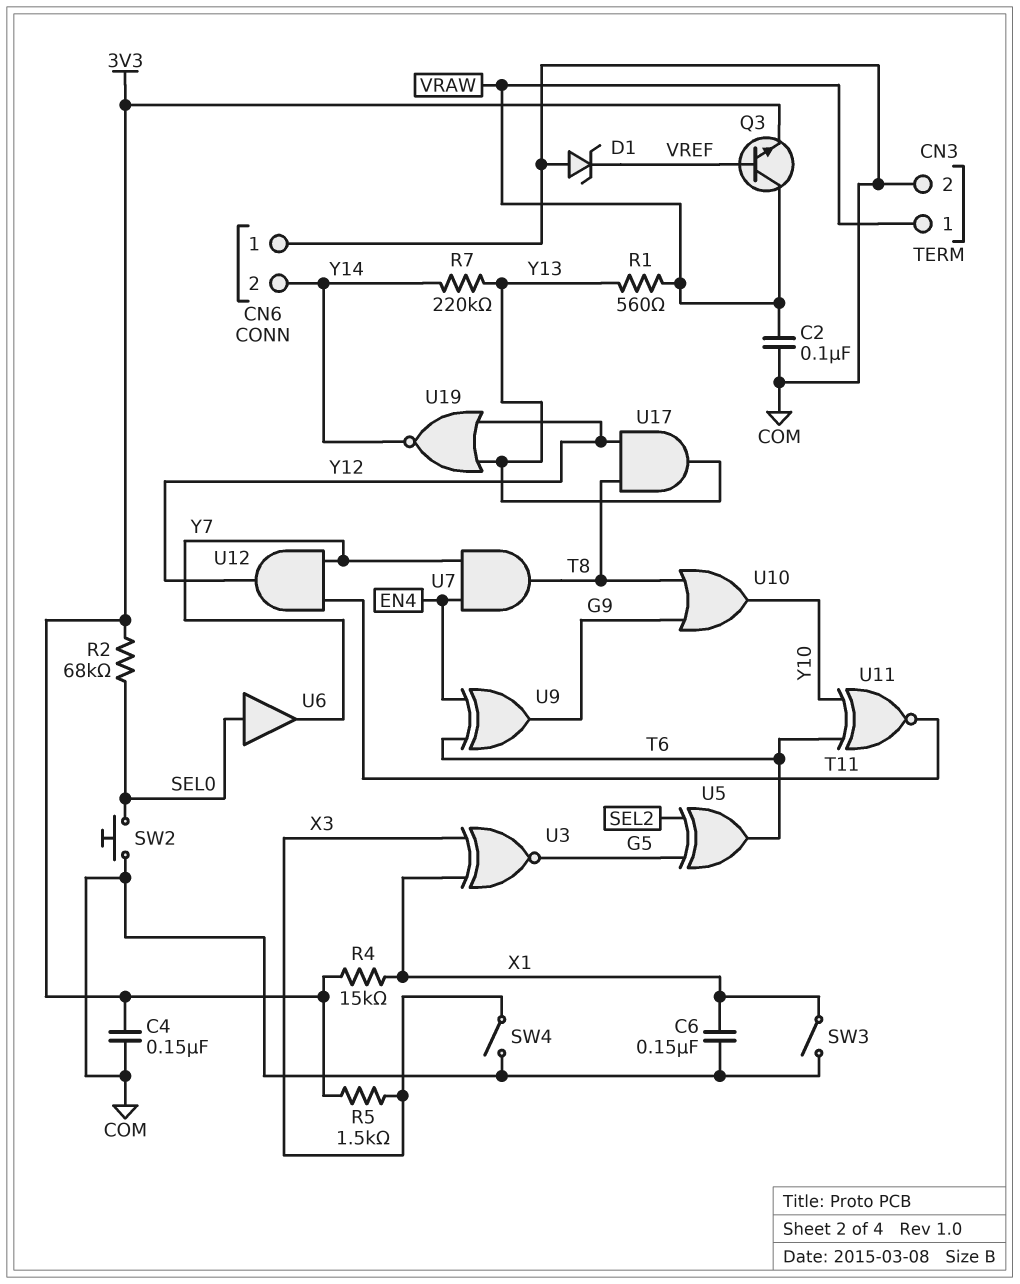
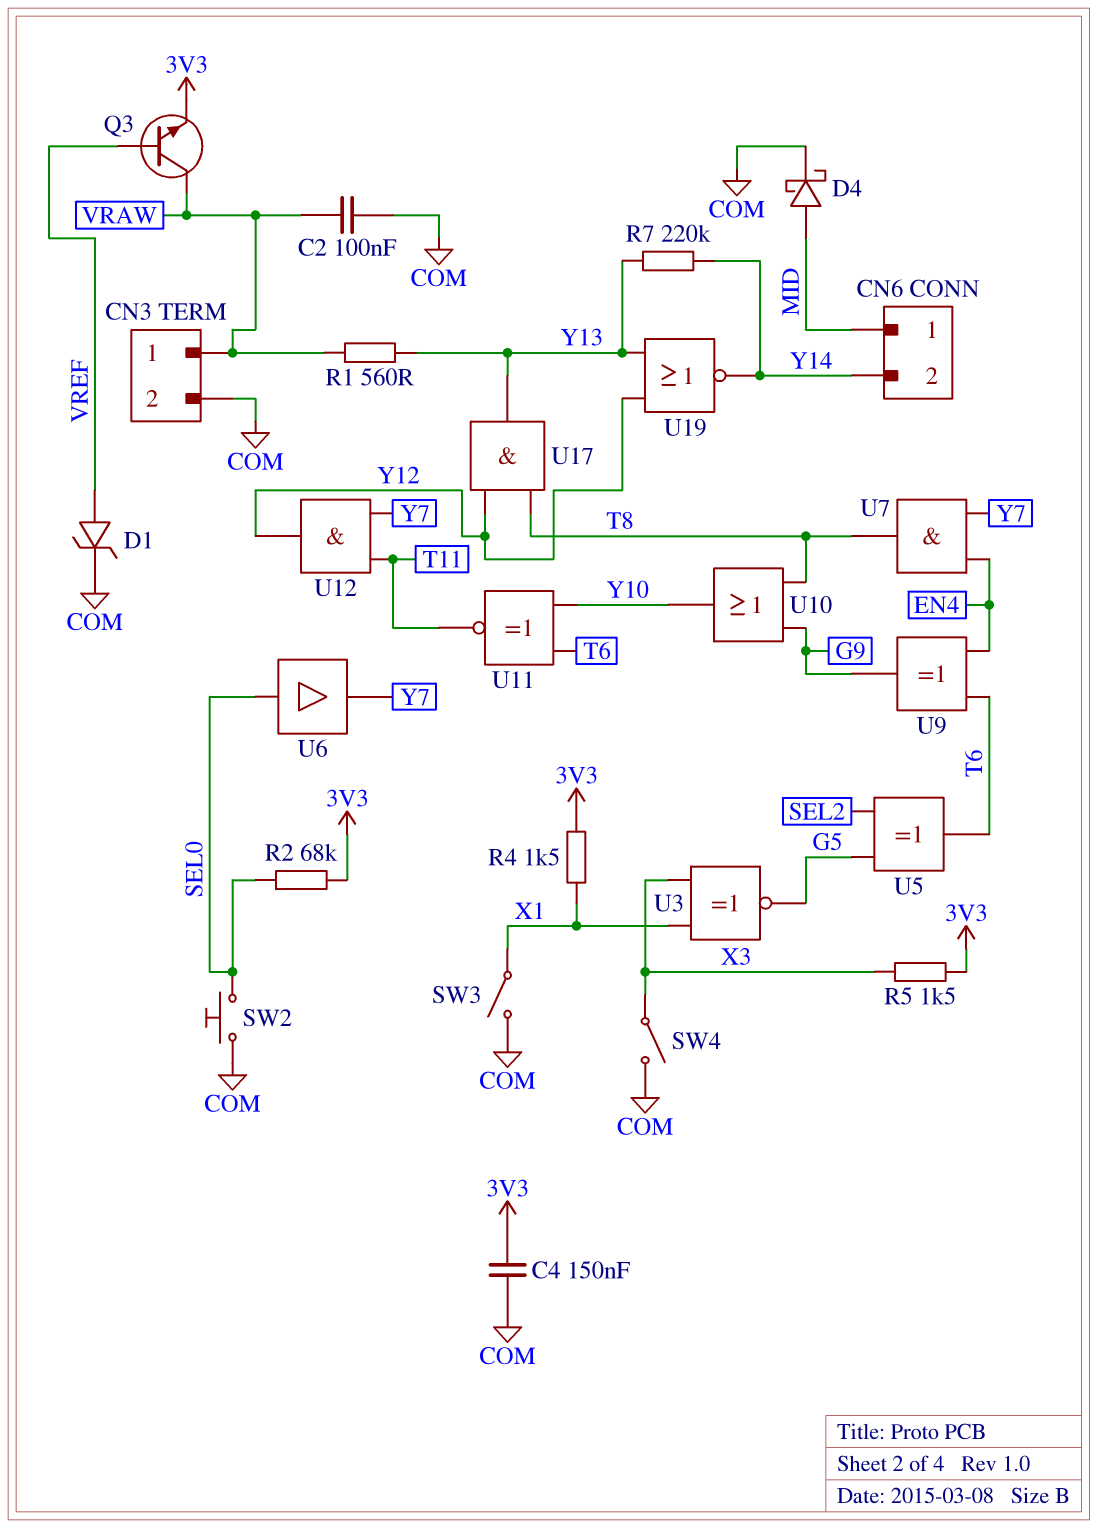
C6: 150nF (COM, X1) -> none
CN6 pin 1: COM -> MID
D1: zener (A COM, K VREF) -> zener (A VREF, K COM)
D4: none -> schottky (A MID, K COM)
R4: 15k (3V3, X1) -> 1.5k (3V3, X1)

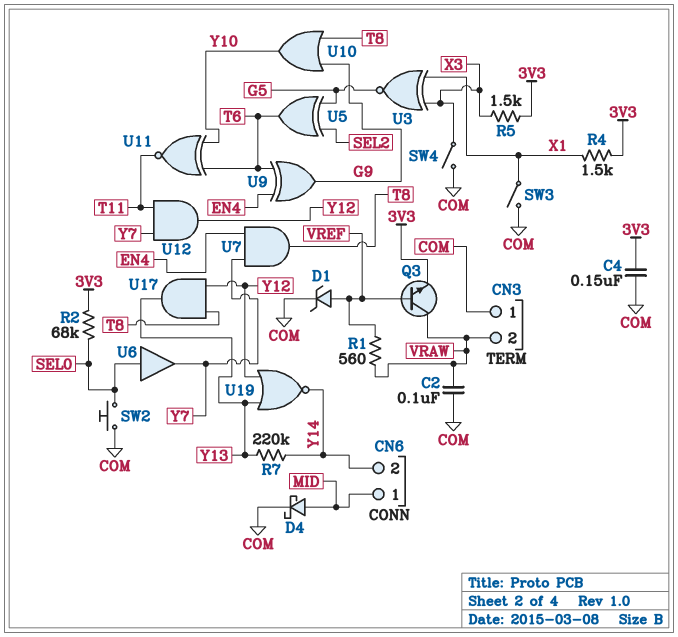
CN3 pin 1: VRAW -> COM
CN3 pin 2: COM -> VRAW
R1: 560 (VRAW, Y13) -> 560 (VRAW, VREF)

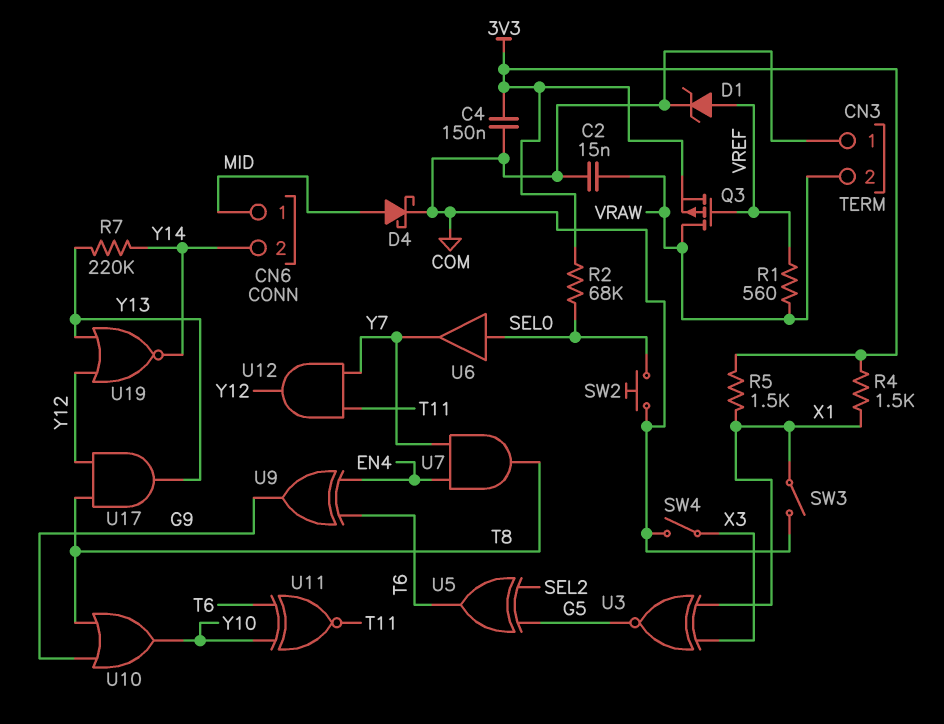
C2: 100nF (COM, VRAW) -> 15nF (COM, VRAW)
Q3: NPN (B VREF, C VRAW, E 3V3) -> PMOS (G VREF, D VRAW, S 3V3)
R5: 1.5k (3V3, X3) -> 1.5k (3V3, X1)

